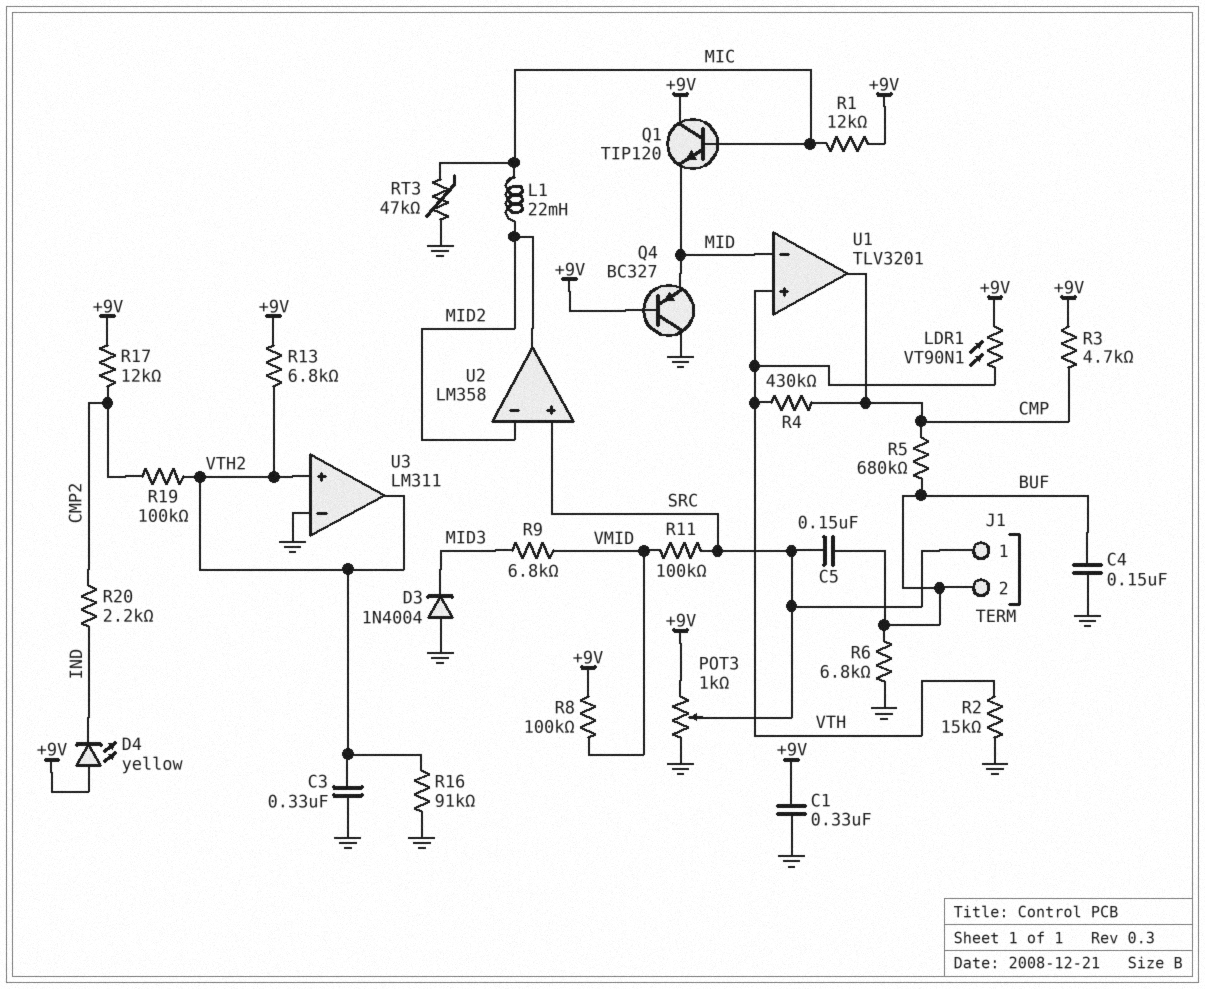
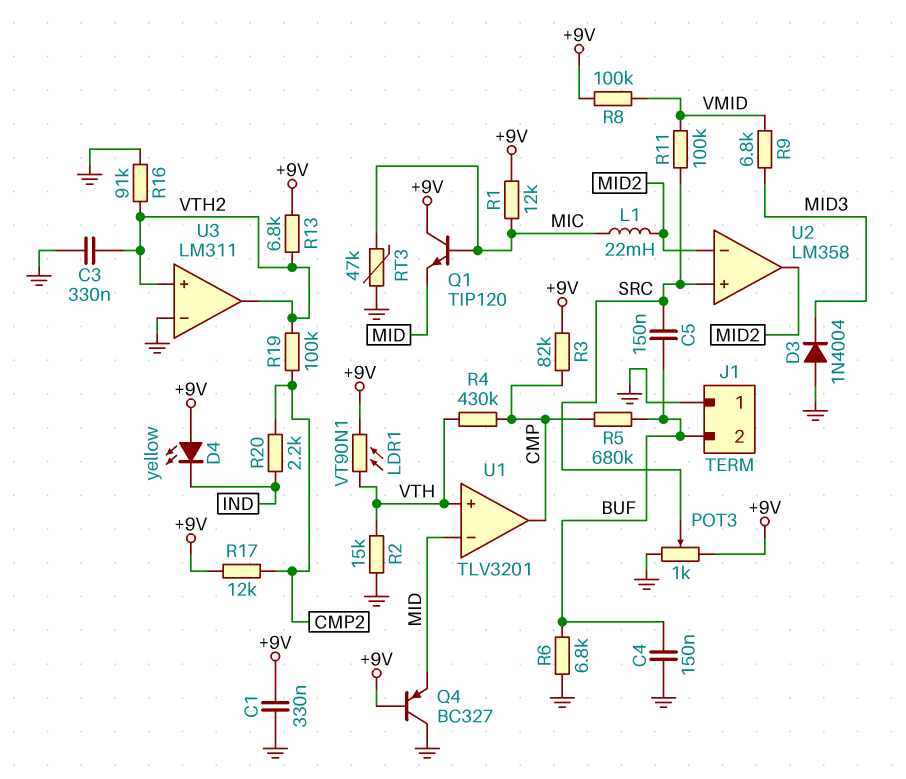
J1 pin 1: SRC -> GND
R3: 4.7k (+9V, CMP) -> 82k (+9V, CMP)

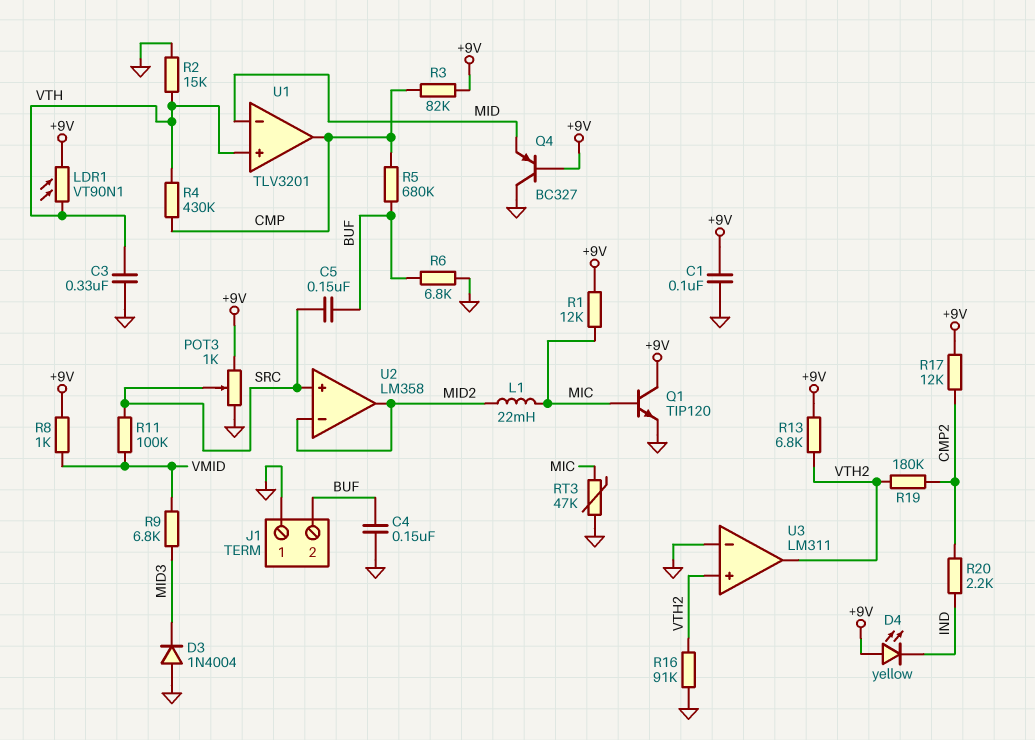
C1: 330nF (+9V, GND) -> 100nF (+9V, GND)
C3: 330nF (GND, VTH2) -> 330nF (GND, VTH)
Q1: NPN TIP120 (B MIC, C +9V, E MID) -> NPN TIP120 (B MIC, C +9V, E GND)
R8: 100k (+9V, VMID) -> 1k (+9V, VMID)
R19: 100k (CMP2, VTH2) -> 180k (CMP2, VTH2)

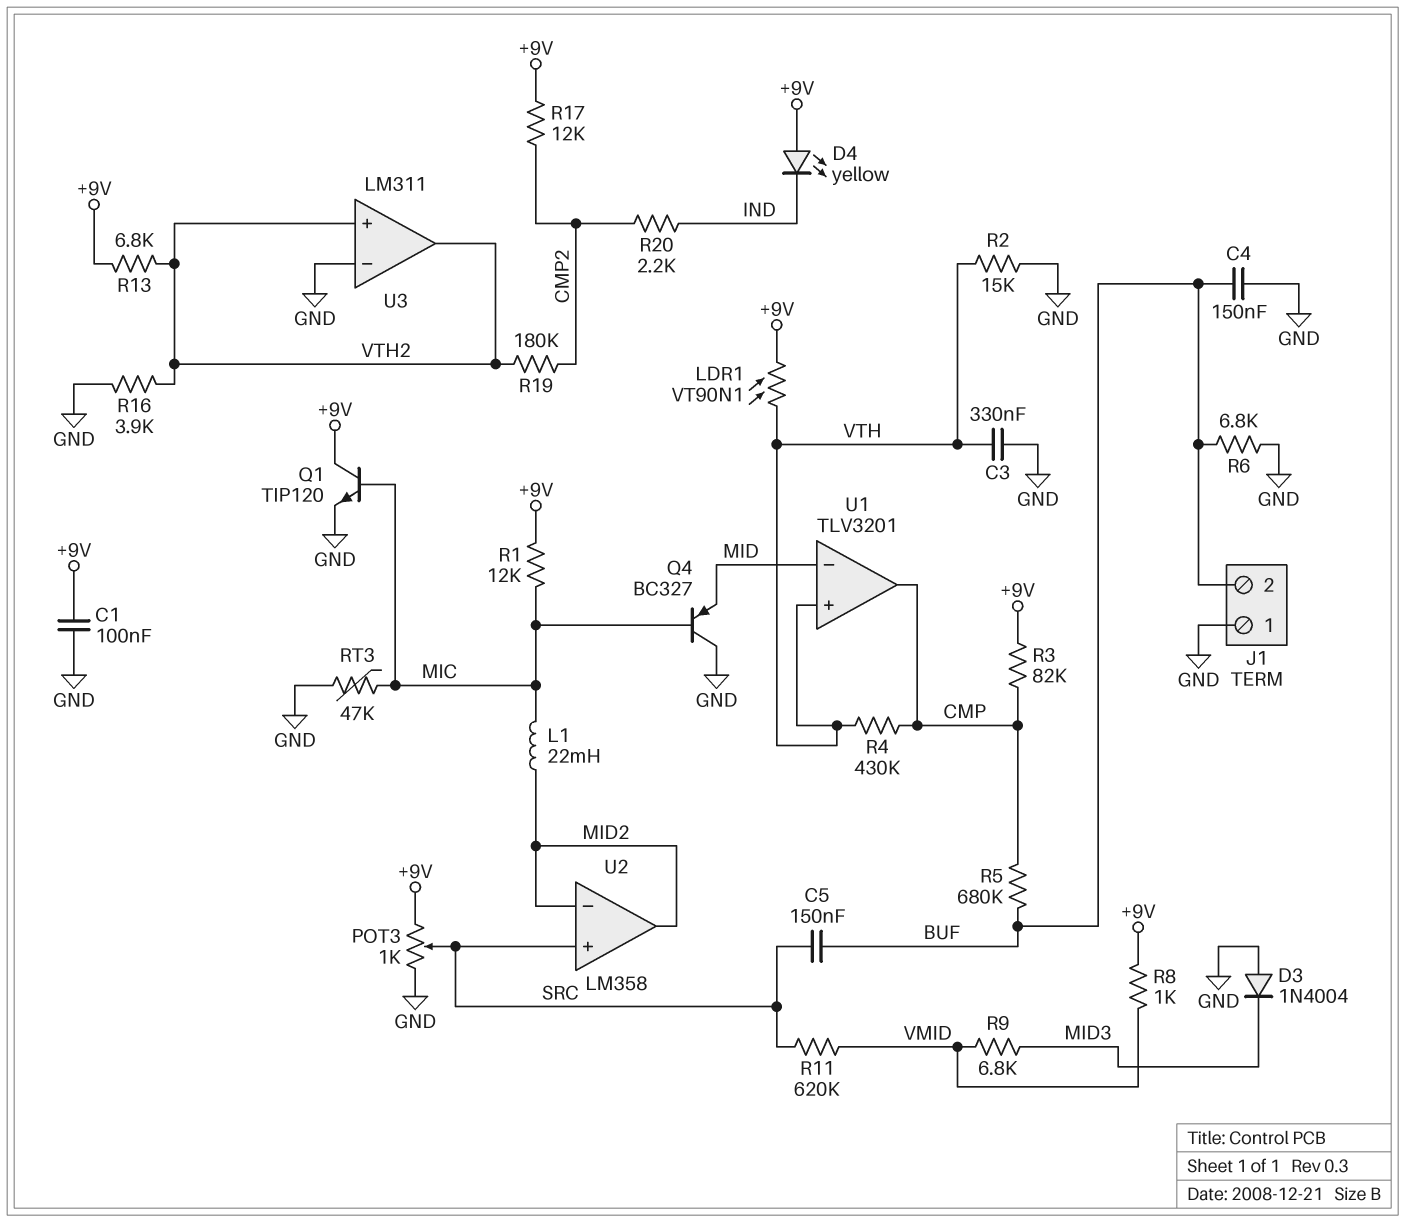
Q4: PNP BC327 (B +9V, C GND, E MID) -> PNP BC327 (B MIC, C GND, E MID)
R11: 100k (SRC, VMID) -> 620k (SRC, VMID)
R16: 91k (GND, VTH2) -> 3.9k (GND, VTH2)

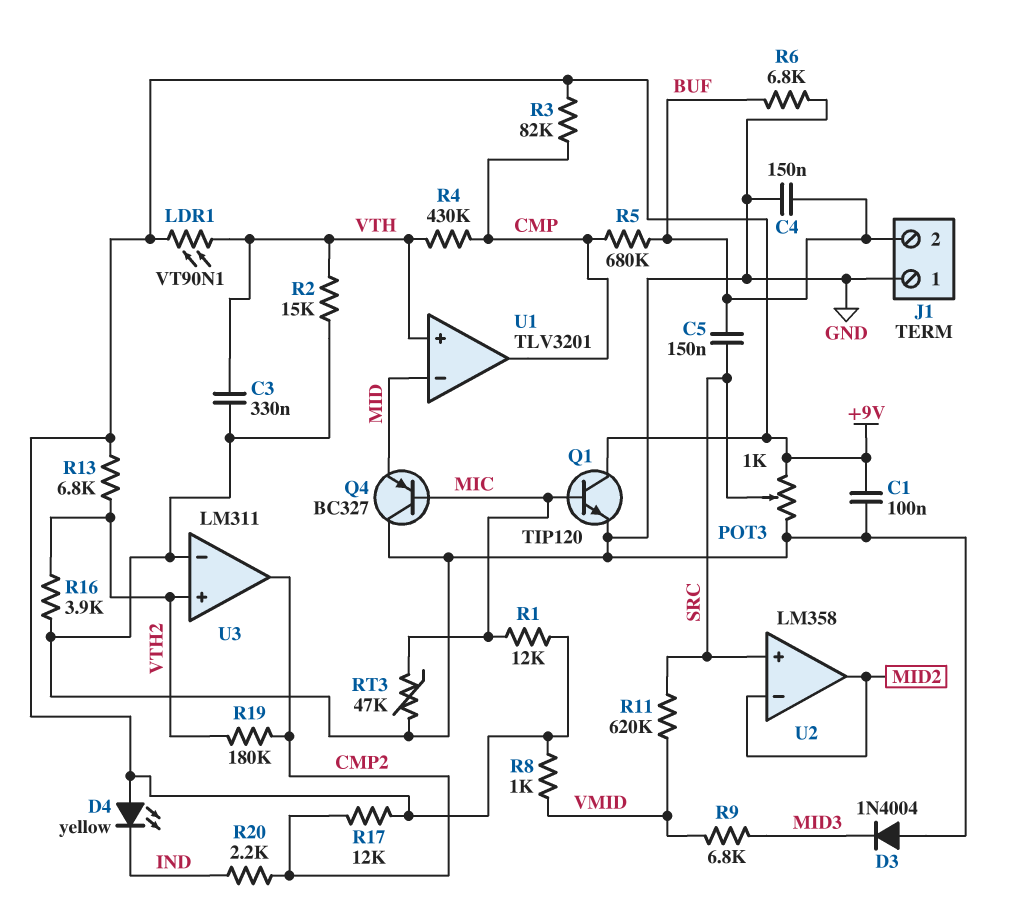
L1: 22mH (MIC, MID2) -> none
U3 pin out: VTH2 -> CMP2

